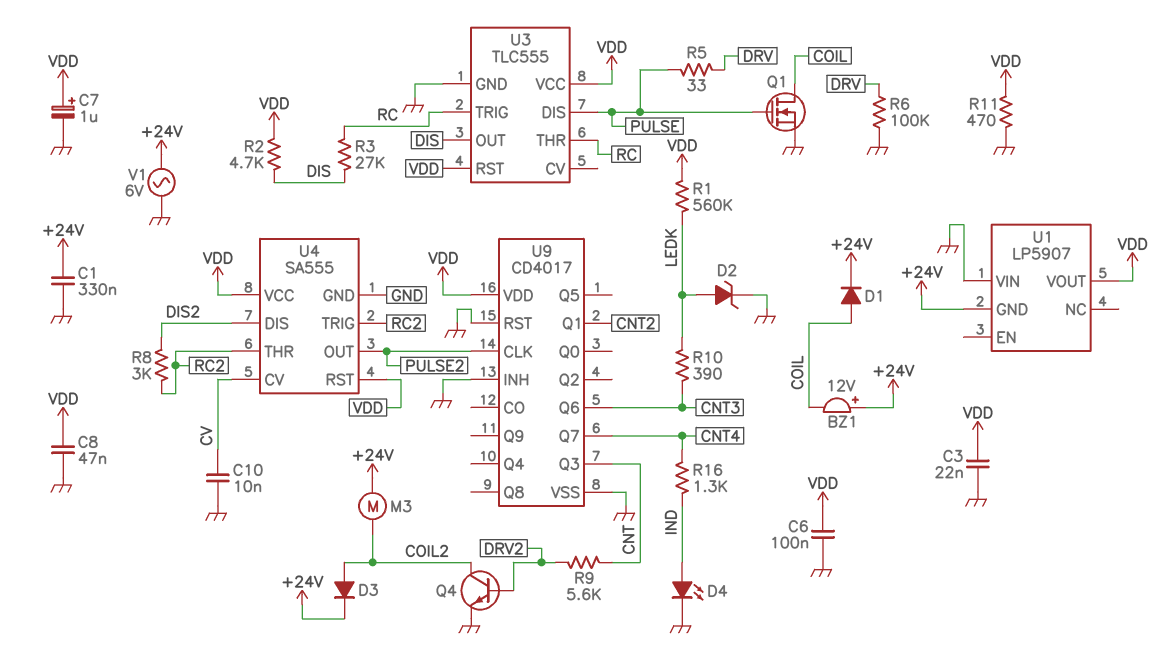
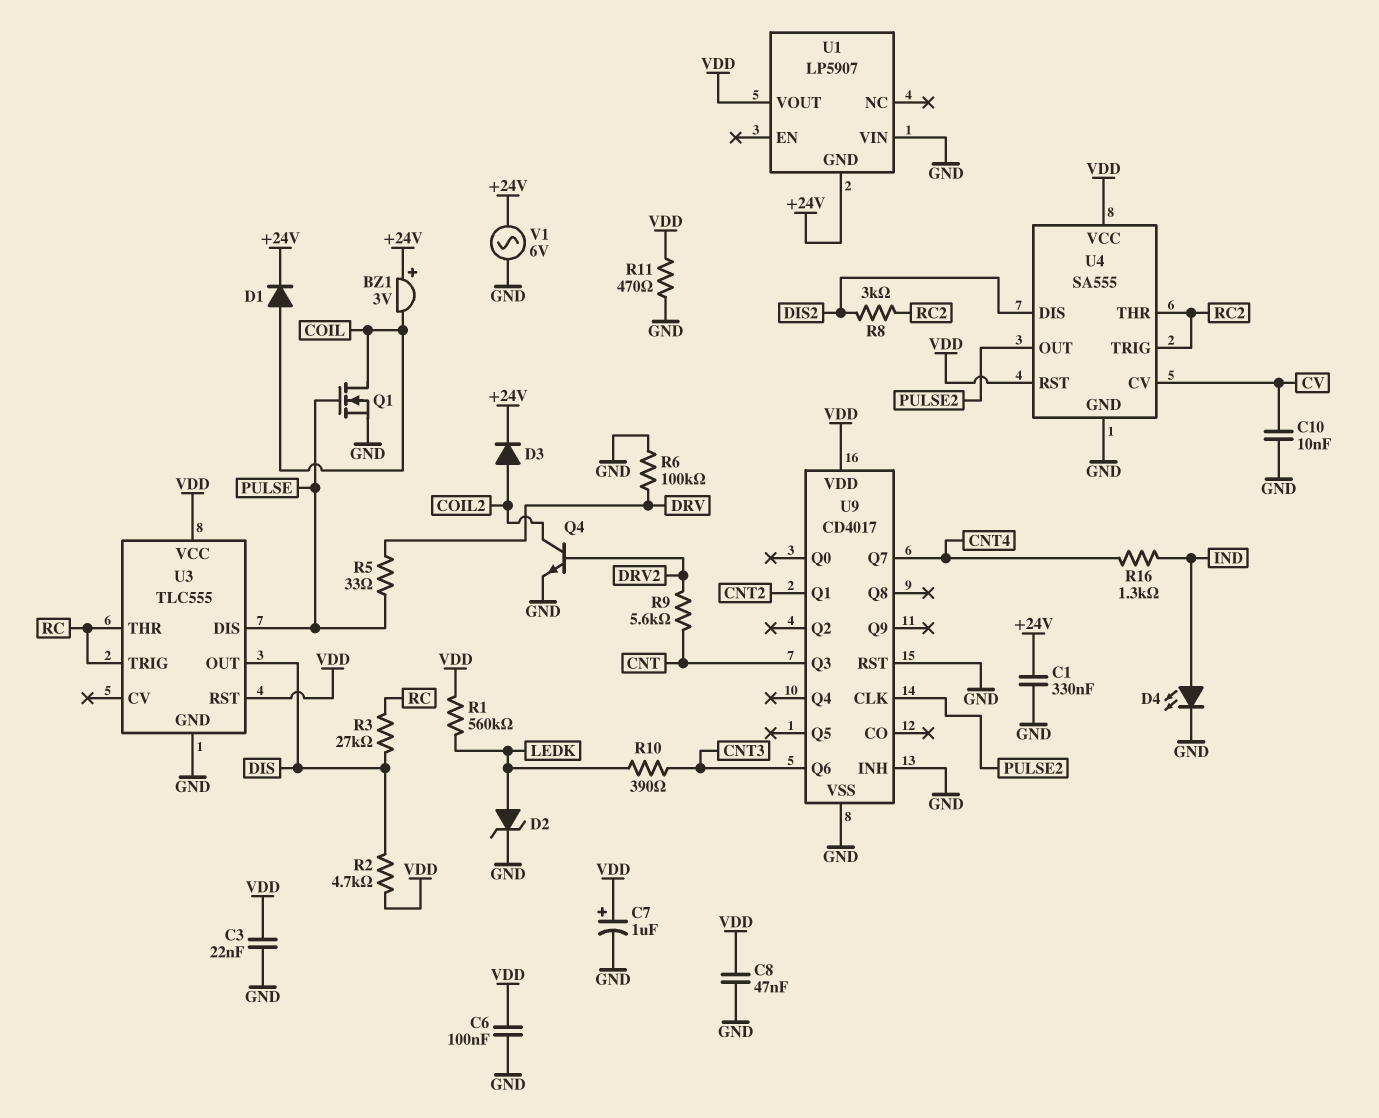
BZ1: buzzer 12V (plus +24V, minus COIL) -> buzzer 3V (plus +24V, minus COIL)
M3: motor (+24V, COIL2) -> none

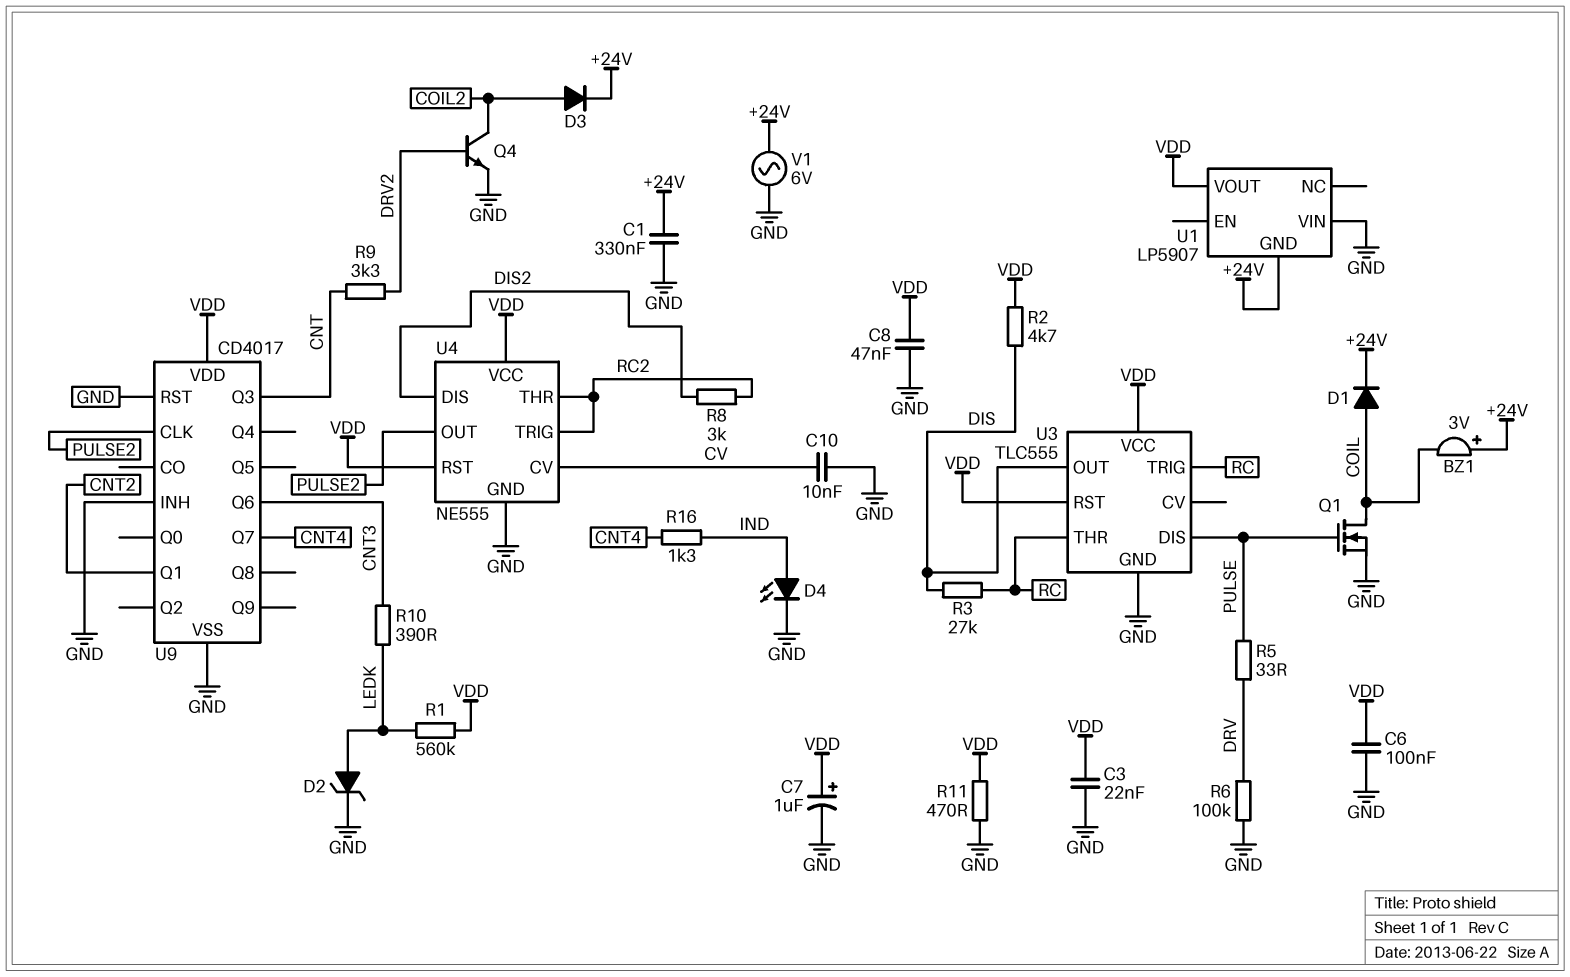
R9: 5.6k (CNT, DRV2) -> 3.3k (CNT, DRV2)
U4: SA555 -> NE555

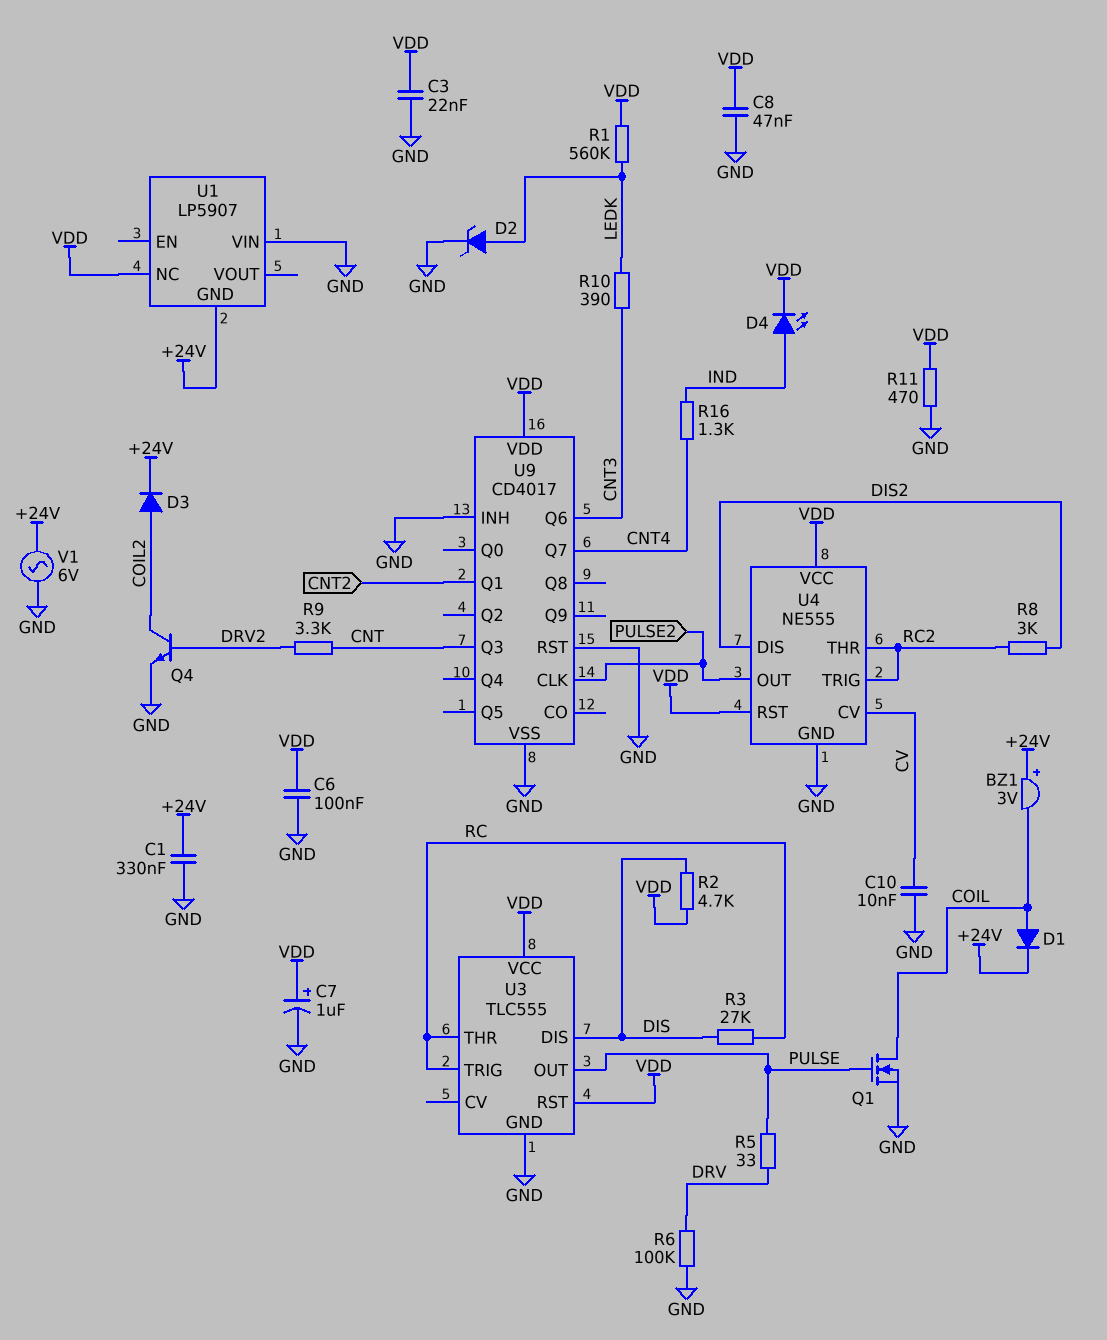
D4: LED (A IND, K GND) -> LED (A IND, K VDD)
U1 pin NC: none -> VDD
U1 pin VOUT: VDD -> none
U3 pin DIS: PULSE -> DIS
U3 pin OUT: DIS -> PULSE

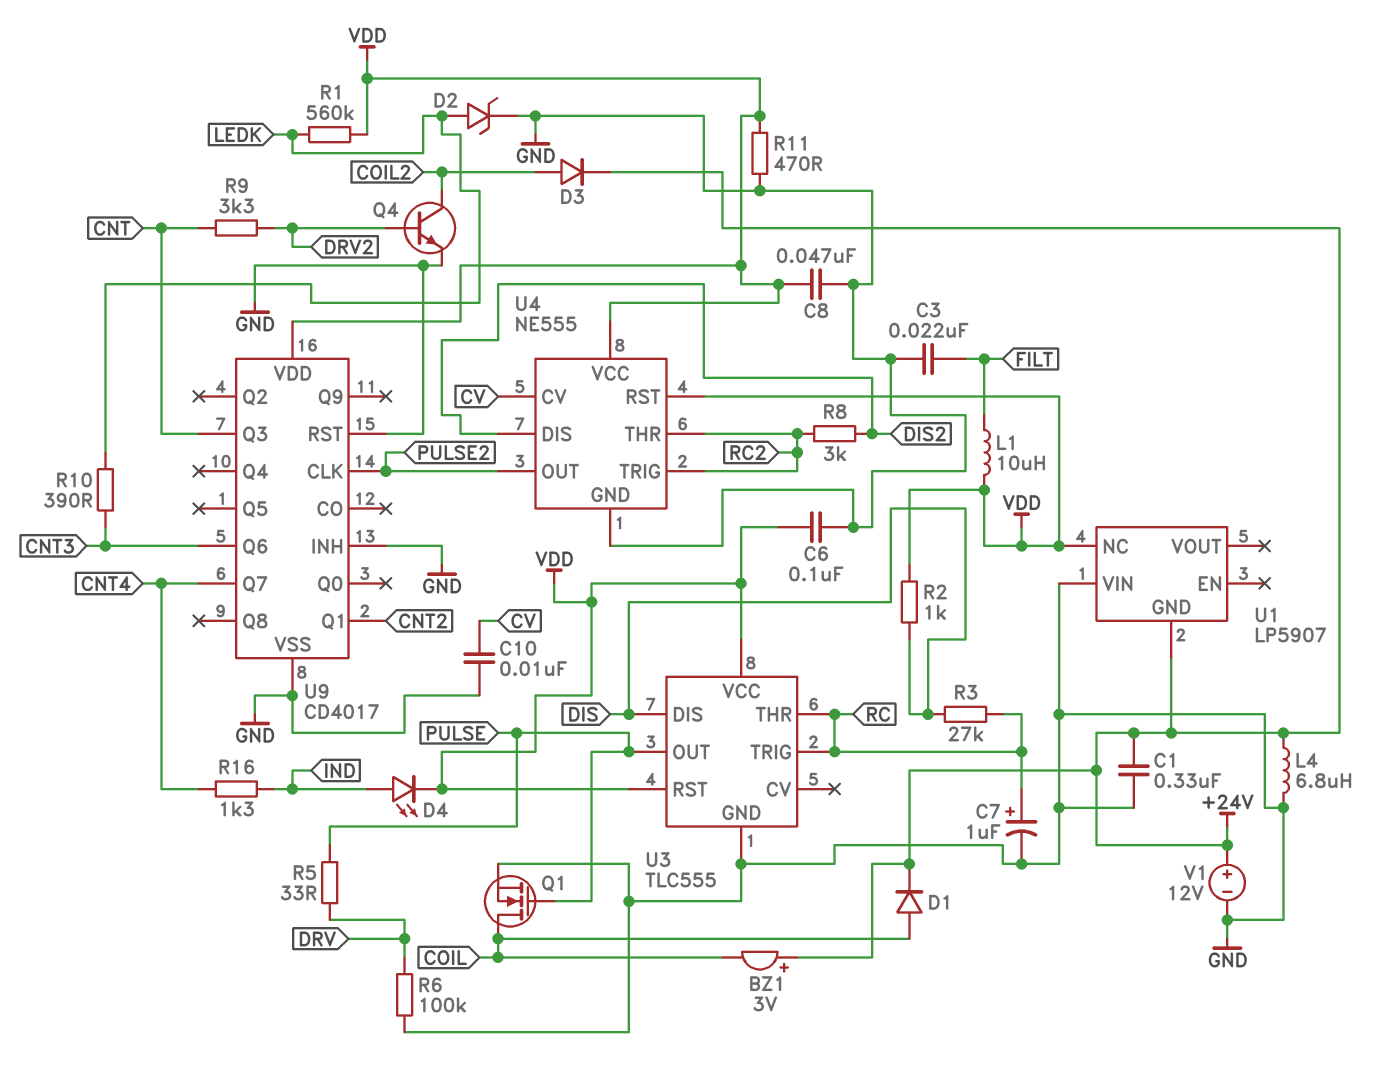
C3: 22nF (GND, VDD) -> 22nF (FILT, GND)
C7: 1uF (plus VDD, minus GND) -> 1uF (plus RC, minus GND)
L1: none -> 10uH (FILT, VDD)
L4: none -> 6.8uH (+24V, GND)
R2: 4.7k (DIS, VDD) -> 1k (DIS, VDD)
V1: AC 6V (+24V, GND) -> 12V (plus +24V, minus GND)

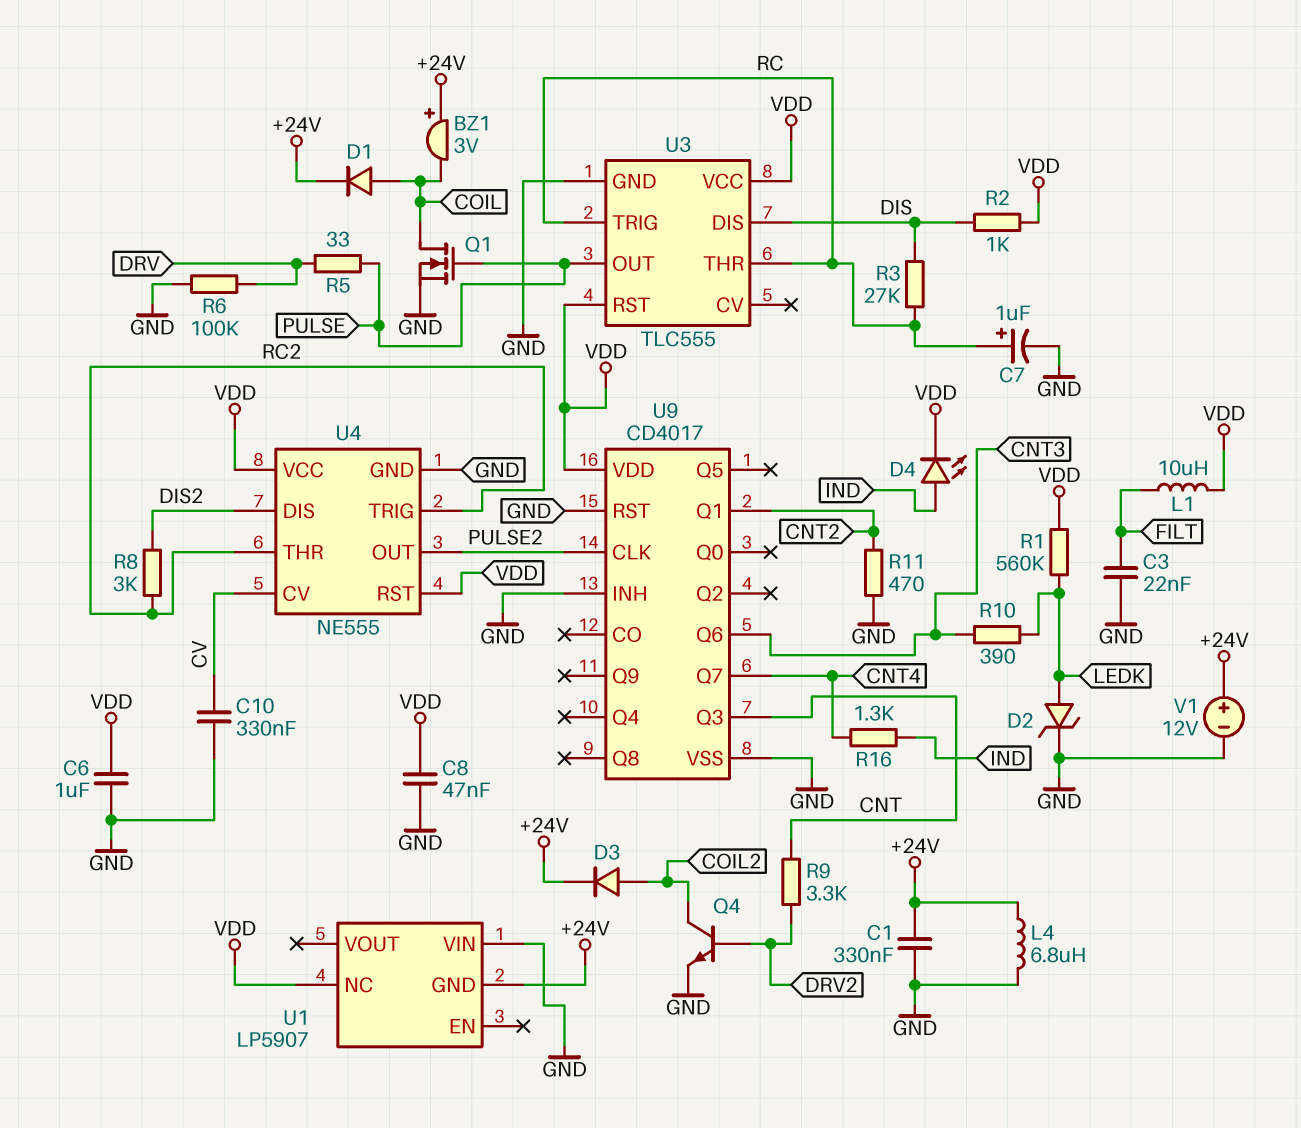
C6: 100nF (GND, VDD) -> 1uF (GND, VDD)
C10: 10nF (CV, GND) -> 330nF (CV, GND)
R11: 470 (GND, VDD) -> 470 (CNT2, GND)

